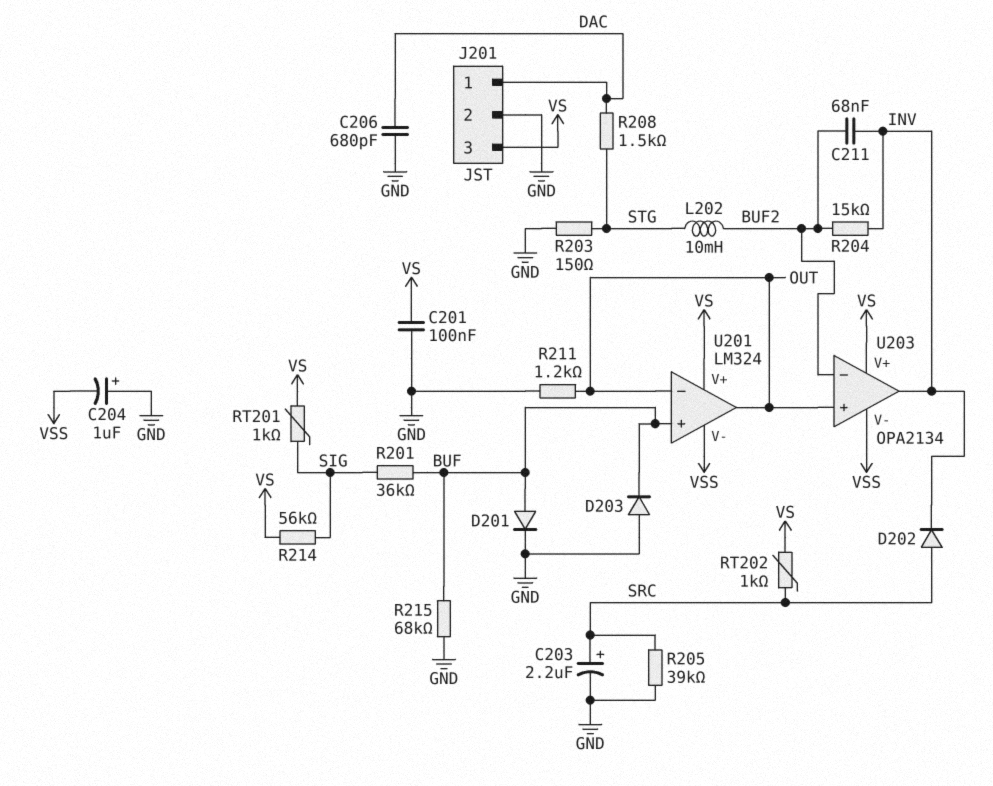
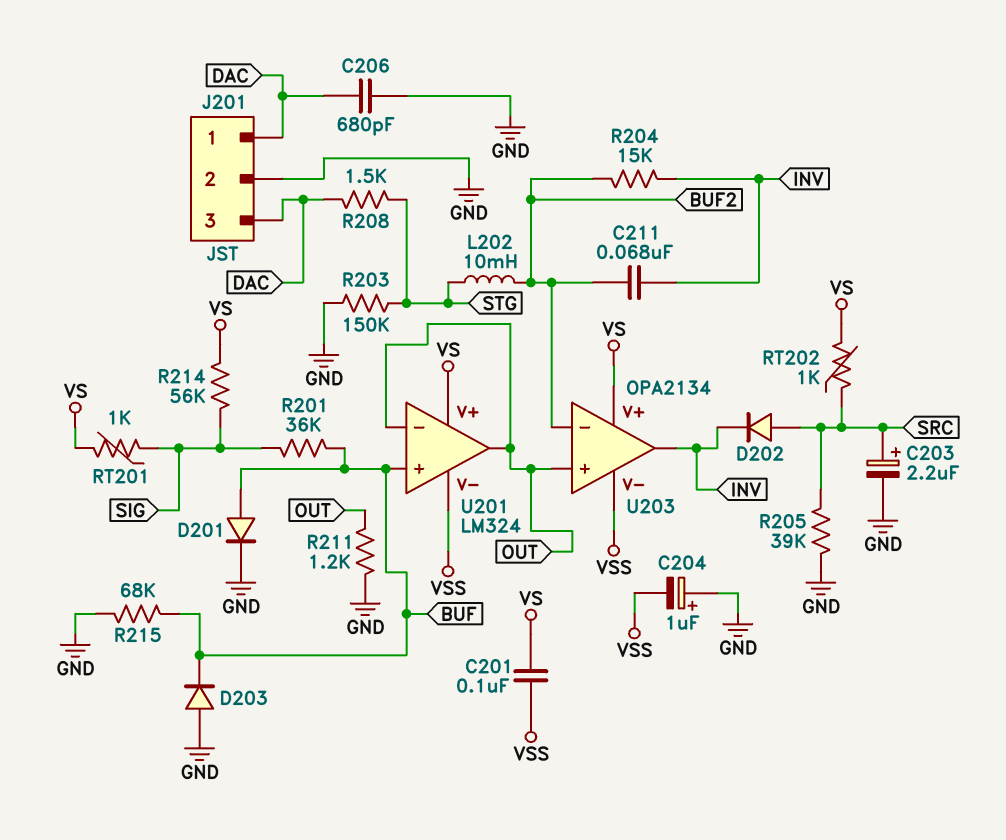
C201: 100nF (GND, VS) -> 100nF (VS, VSS)
J201 pin 3: VS -> DAC
R203: 150 (GND, STG) -> 150k (GND, STG)

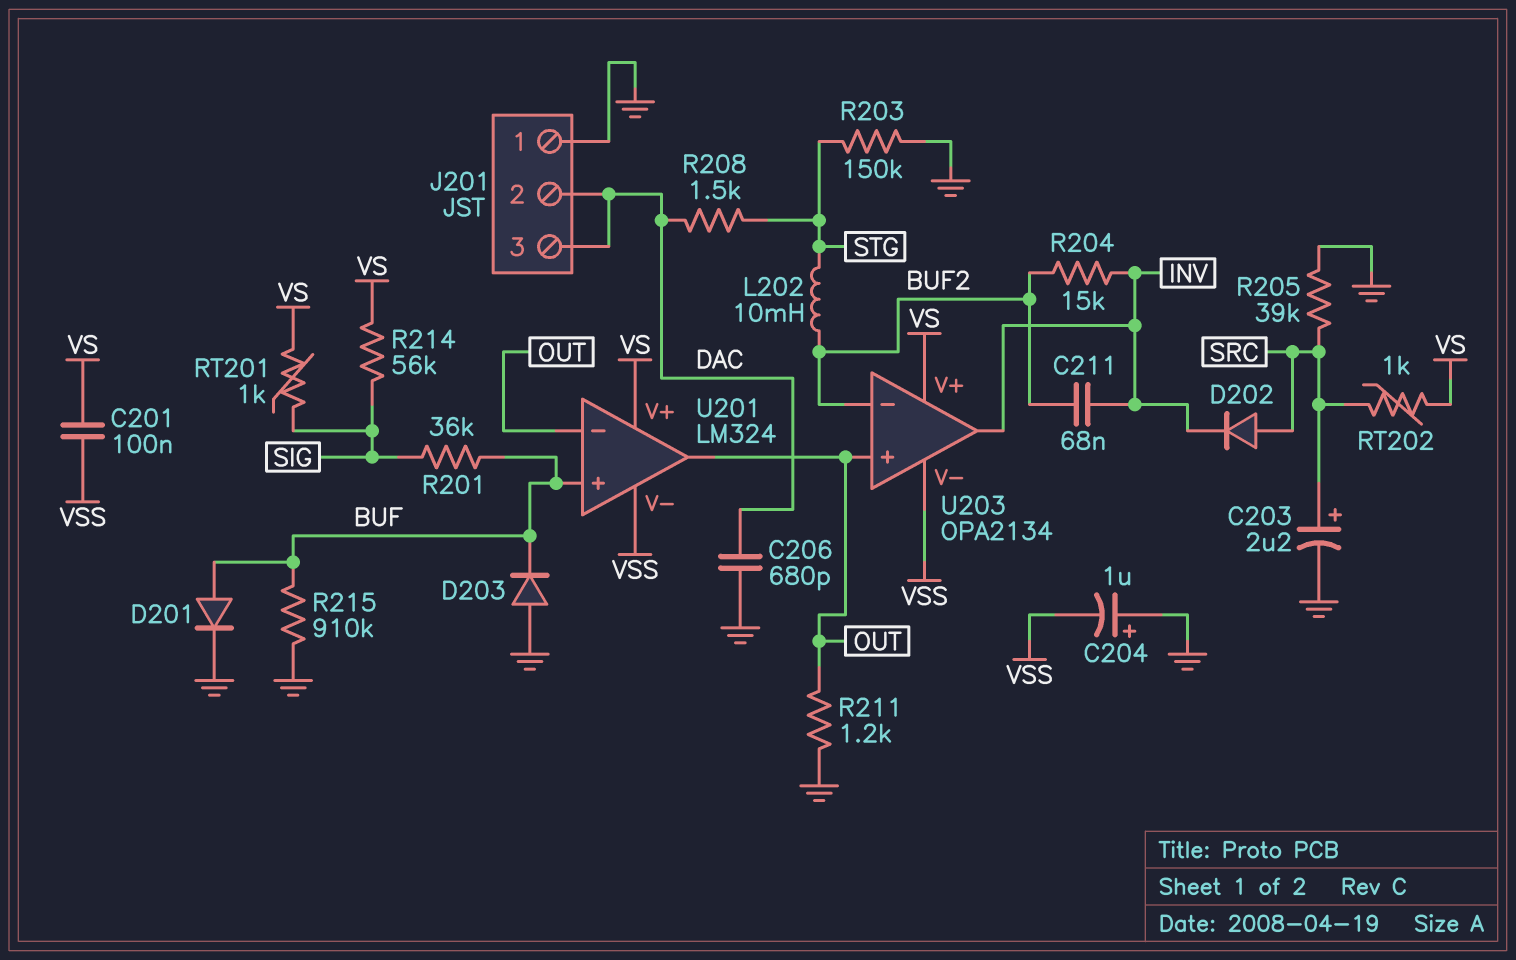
J201 pin 1: DAC -> GND
J201 pin 2: GND -> DAC
R215: 68k (BUF, GND) -> 910k (BUF, GND)

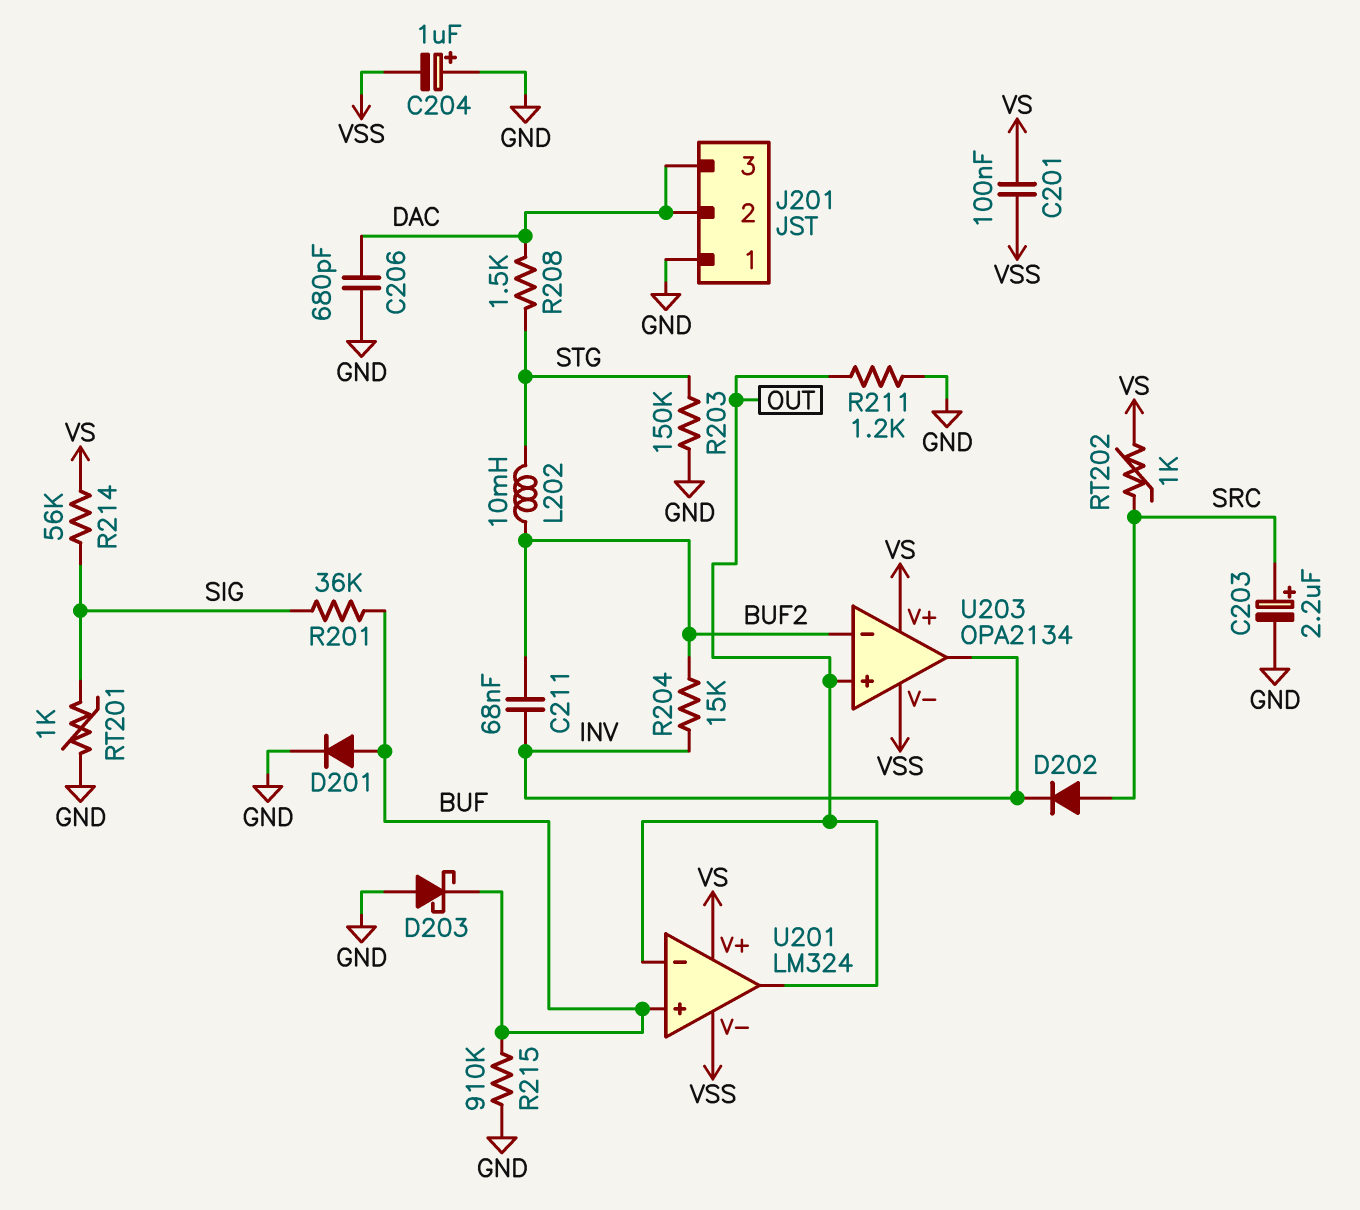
D203: diode (A GND, K BUF) -> schottky (A GND, K BUF)
R205: 39k (GND, SRC) -> none
RT201: 1k (SIG, VS) -> 1k (GND, SIG)

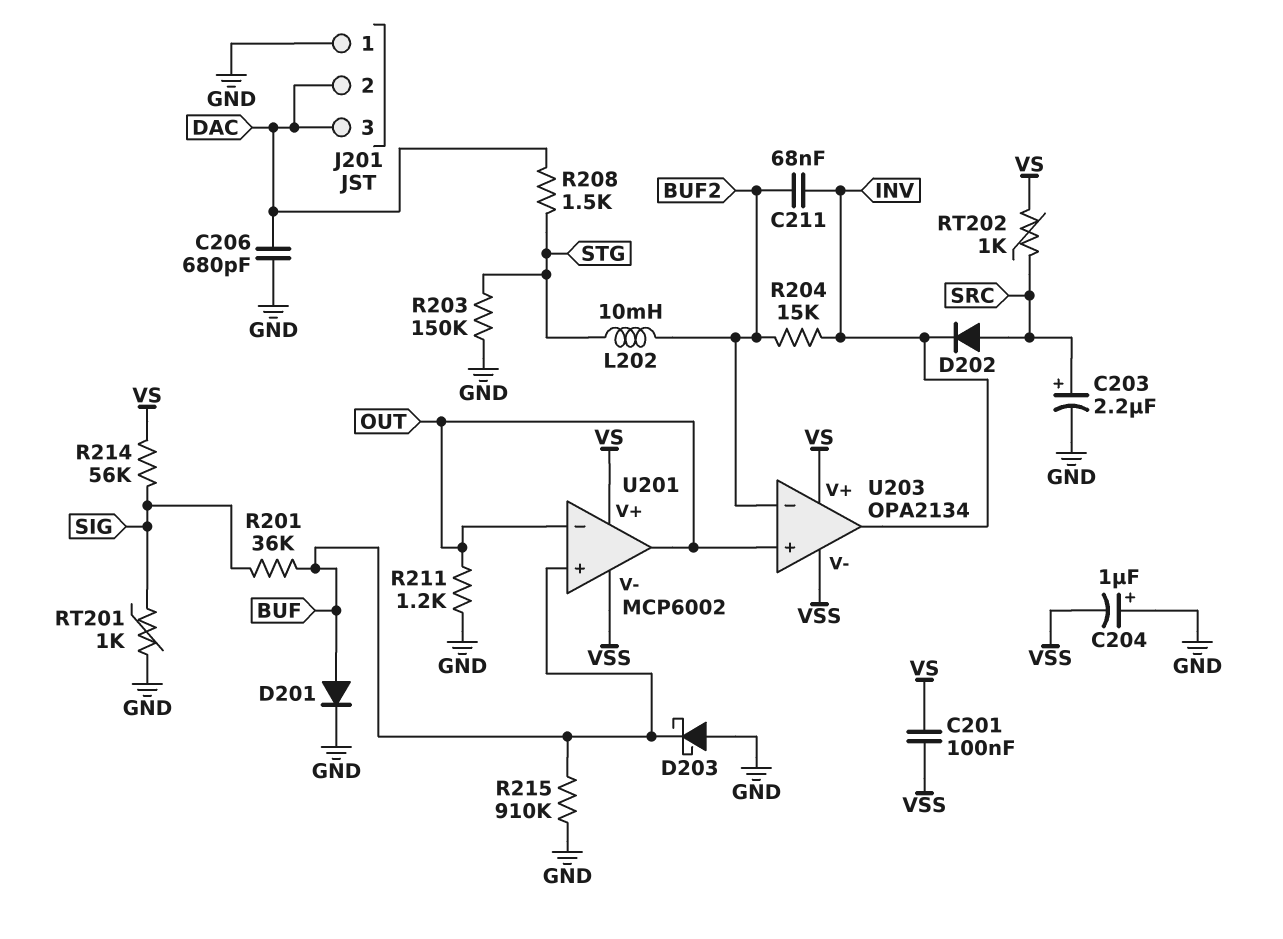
U201: LM324 -> MCP6002

